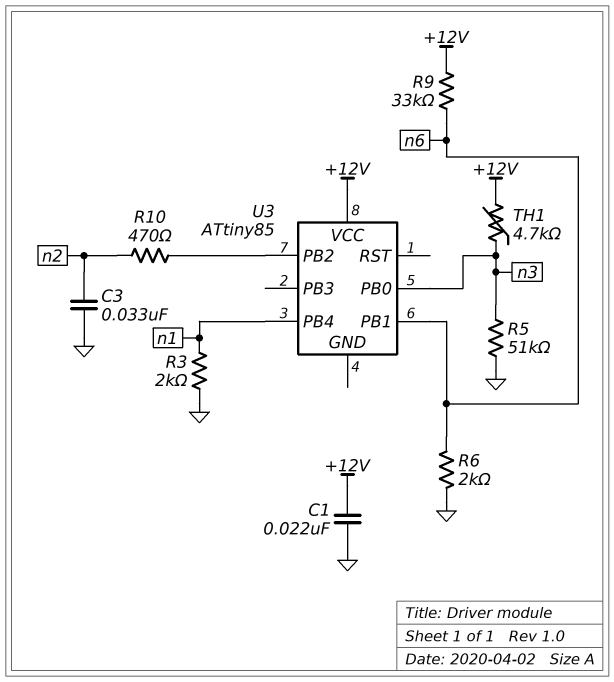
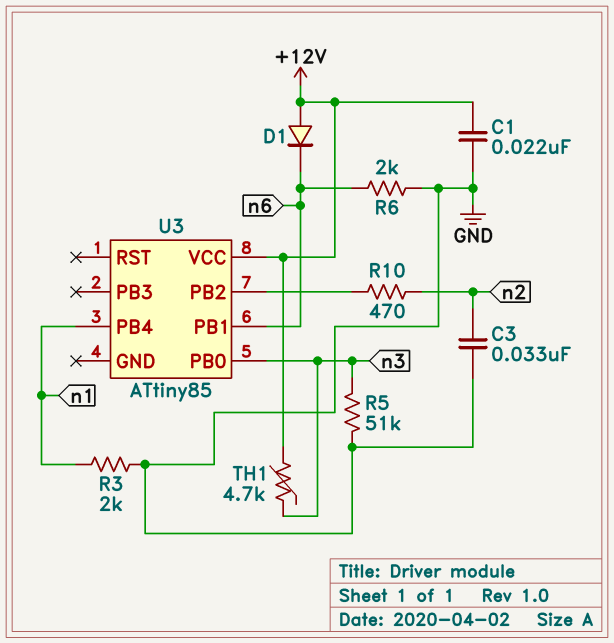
D1: none -> diode (A +12V, K n6)
R9: 33k (+12V, n6) -> none

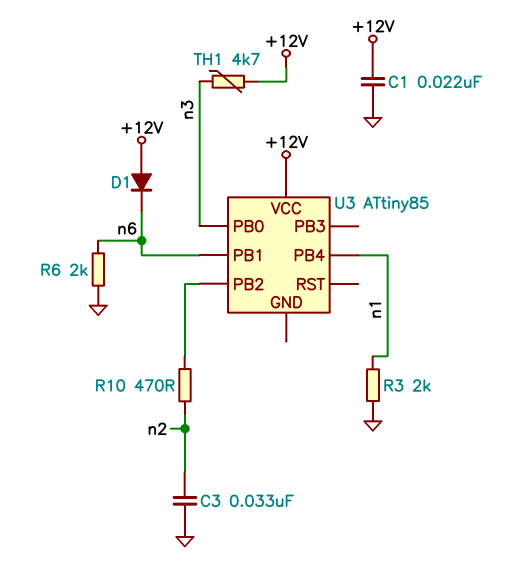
R5: 51k (GND, n3) -> none

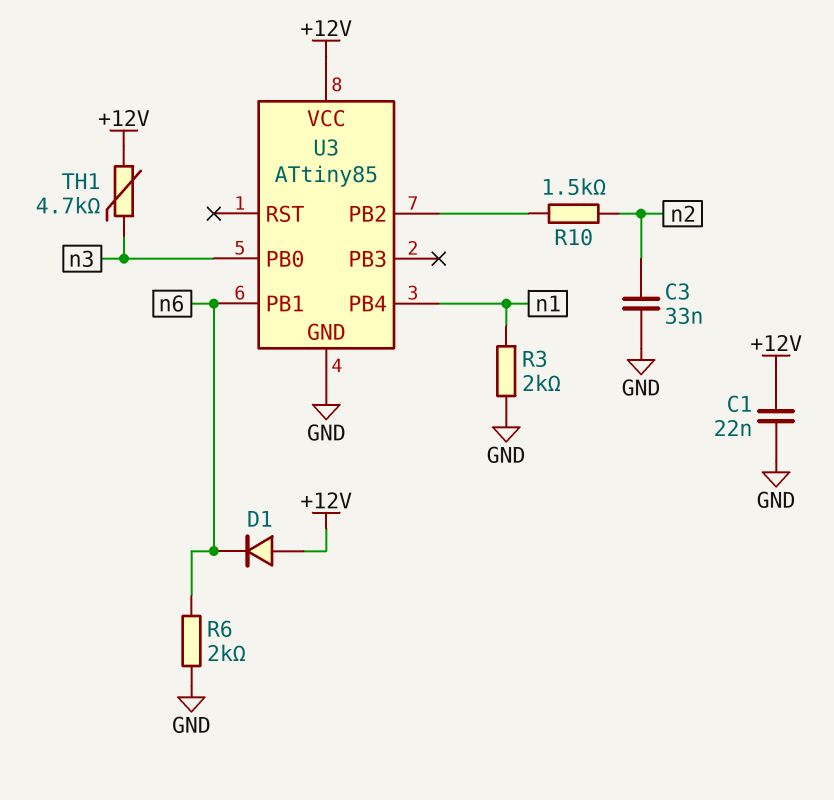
R10: 470 (U3/PB2, n2) -> 1.5k (U3/PB2, n2)
U3 pin GND: none -> GND

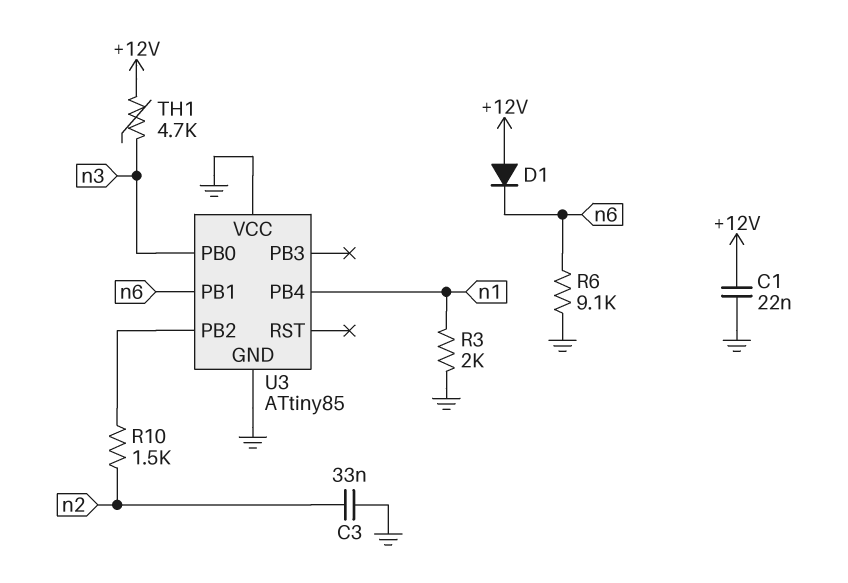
R6: 2k (GND, n6) -> 9.1k (GND, n6)
U3 pin VCC: +12V -> GND

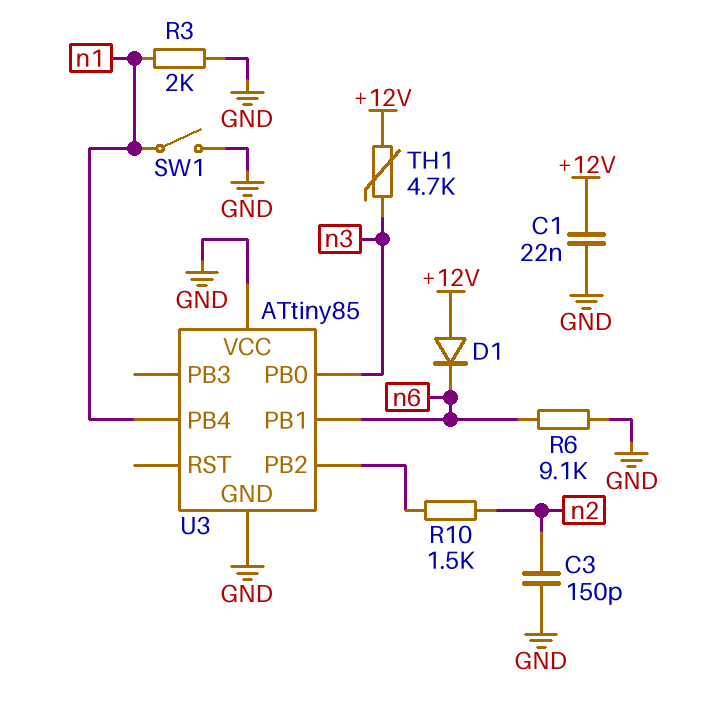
C3: 33nF (GND, n2) -> 150pF (GND, n2)
SW1: none -> switch (GND, n1)

